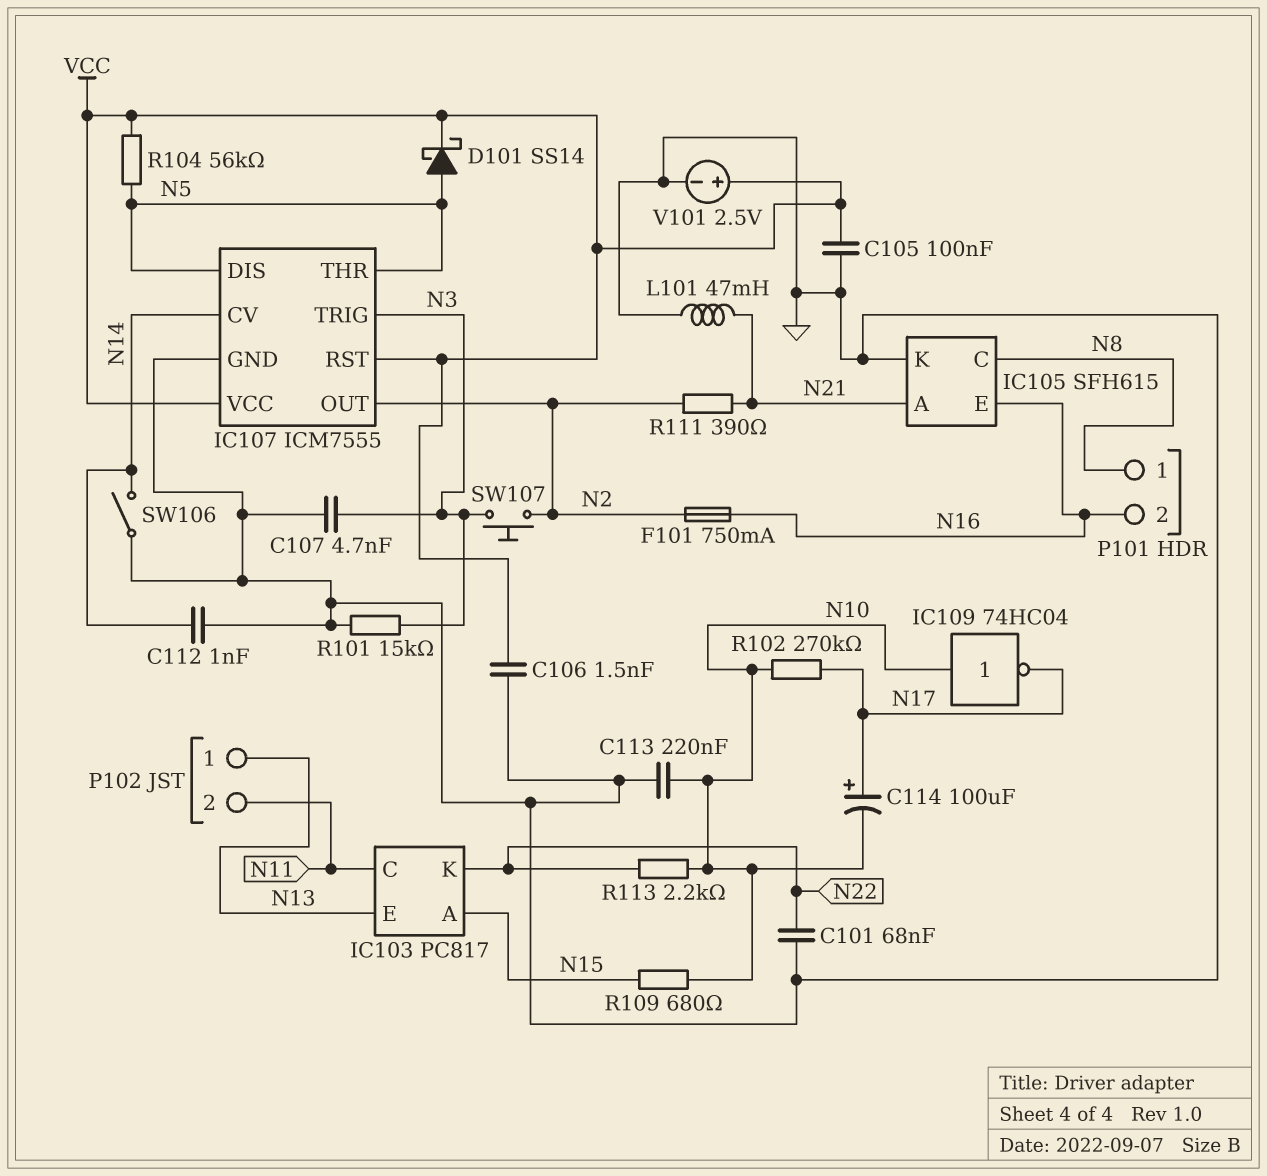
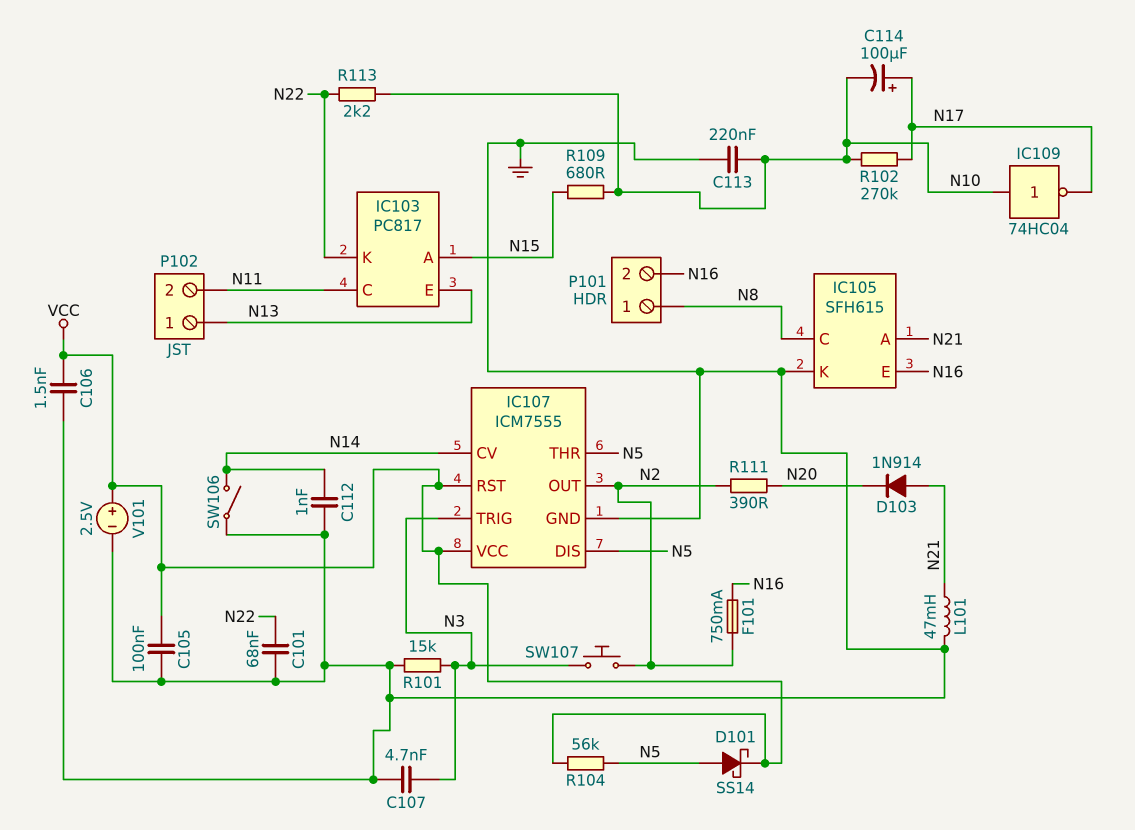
D103: none -> diode 1N914 (A N21, K N20)
R111: 390 (N2, N21) -> 390 (N2, N20)

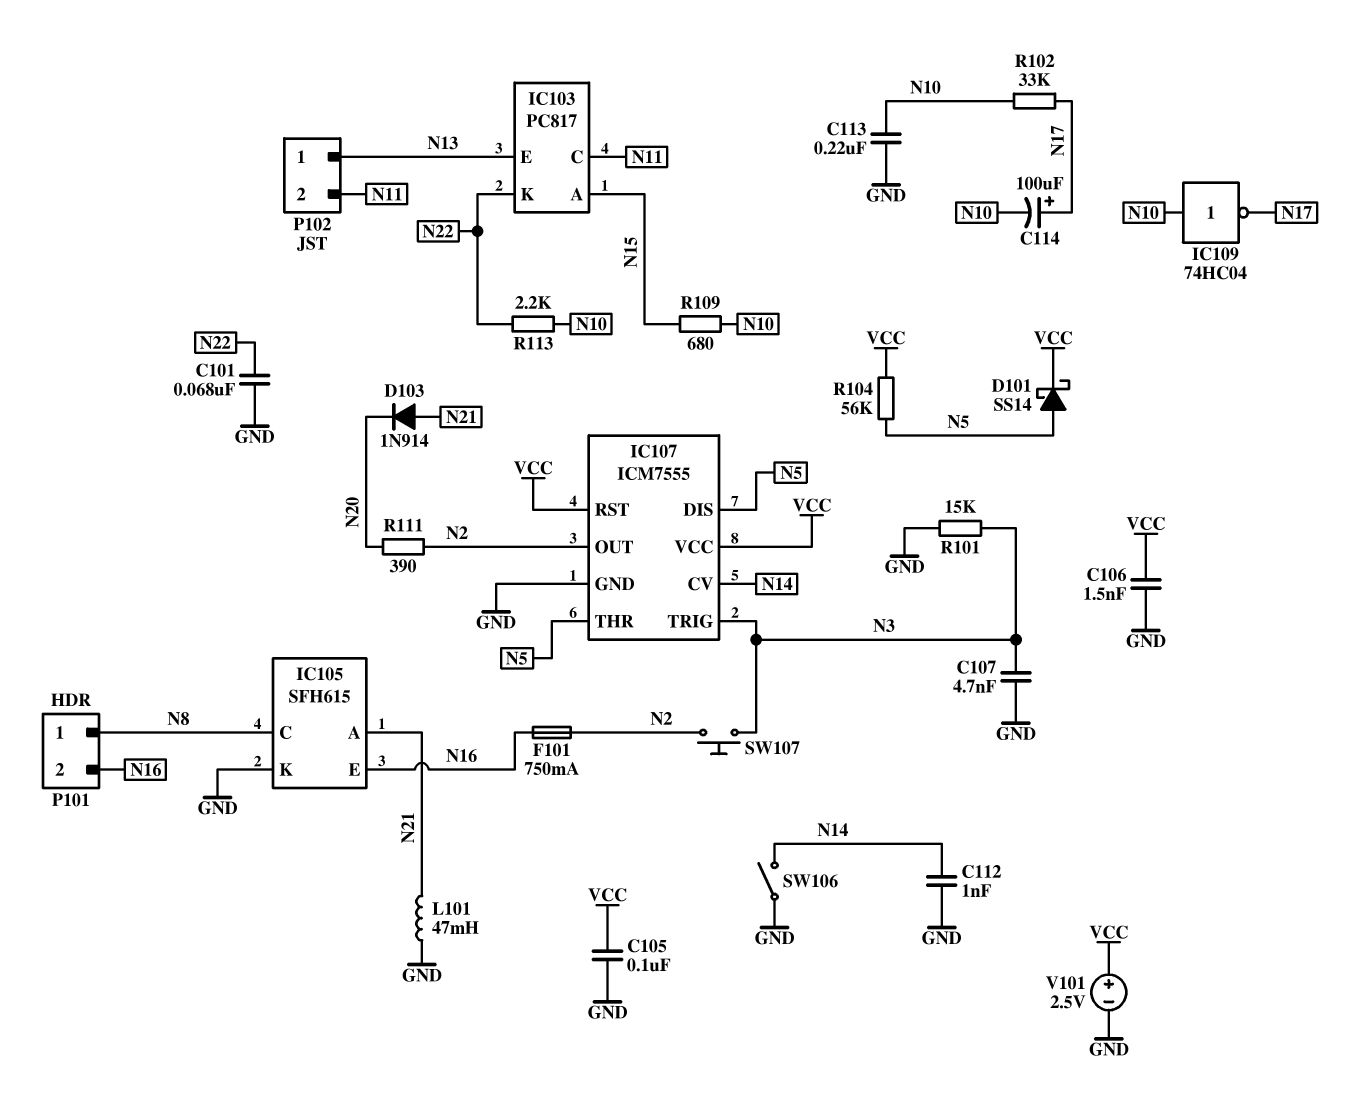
R102: 270k (N10, N17) -> 33k (N10, N17)

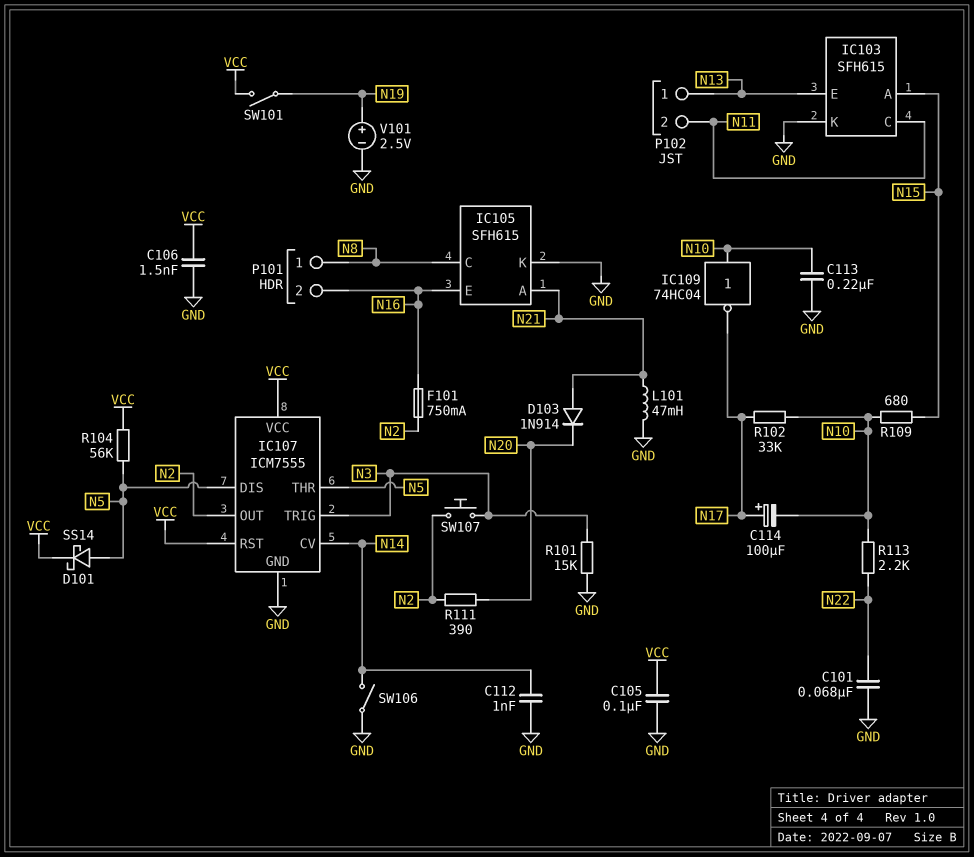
C107: 4.7nF (GND, N3) -> none
IC103: PC817 -> SFH615
IC103 pin K: N22 -> GND
SW101: none -> switch (N19, VCC)
V101: 2.5V (plus VCC, minus GND) -> 2.5V (plus N19, minus GND)

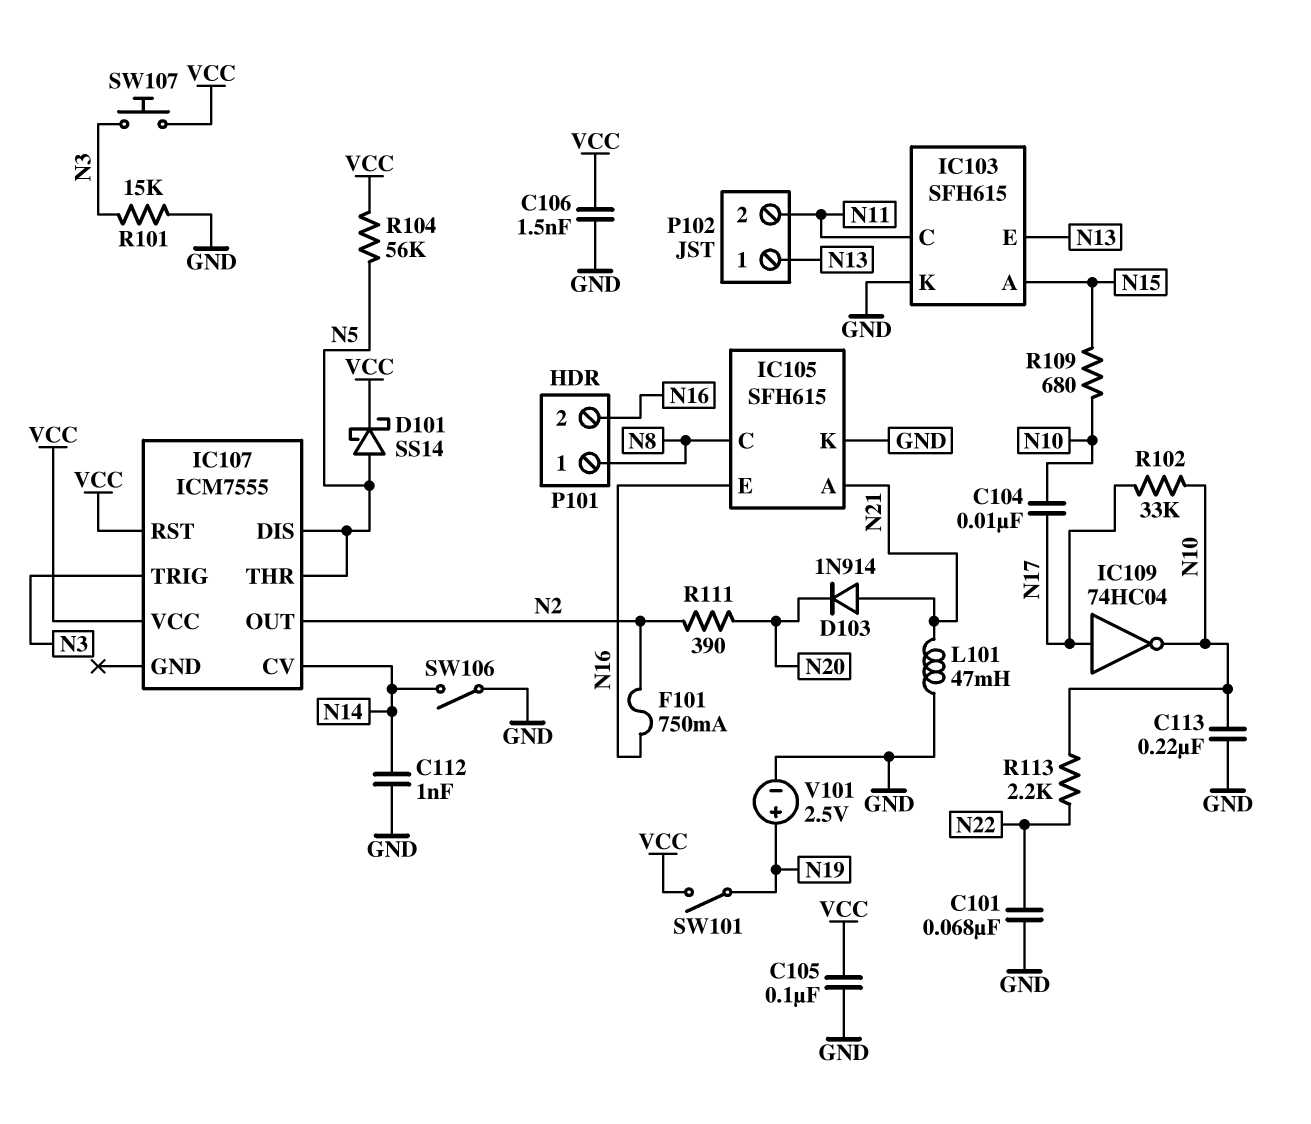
C104: none -> 10nF (N10, N17)
C114: 100uF (plus N17, minus N10) -> none
IC107 pin GND: GND -> none
IC109: NOT 74HC04 (in N10, out N17) -> NOT 74HC04 (in N17, out N10)
SW107: button (N2, N3) -> button (N3, VCC)

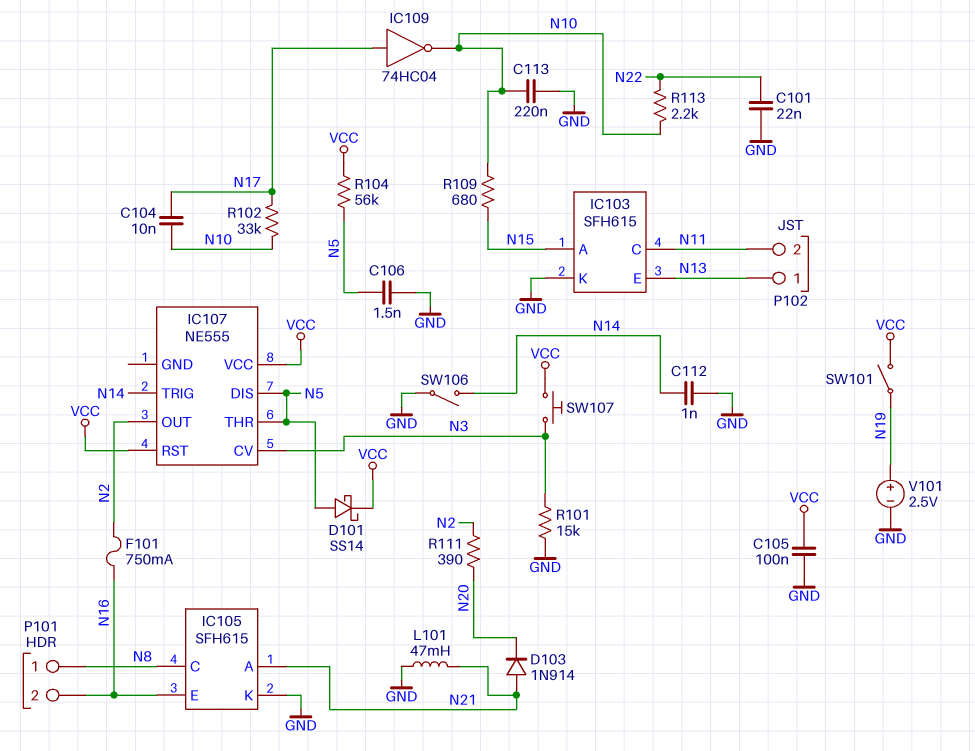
C101: 68nF (GND, N22) -> 22nF (GND, N22)
C106: 1.5nF (GND, VCC) -> 1.5nF (GND, N5)
IC107: ICM7555 -> NE555
IC107 pin CV: N14 -> N3
IC107 pin TRIG: N3 -> N14

